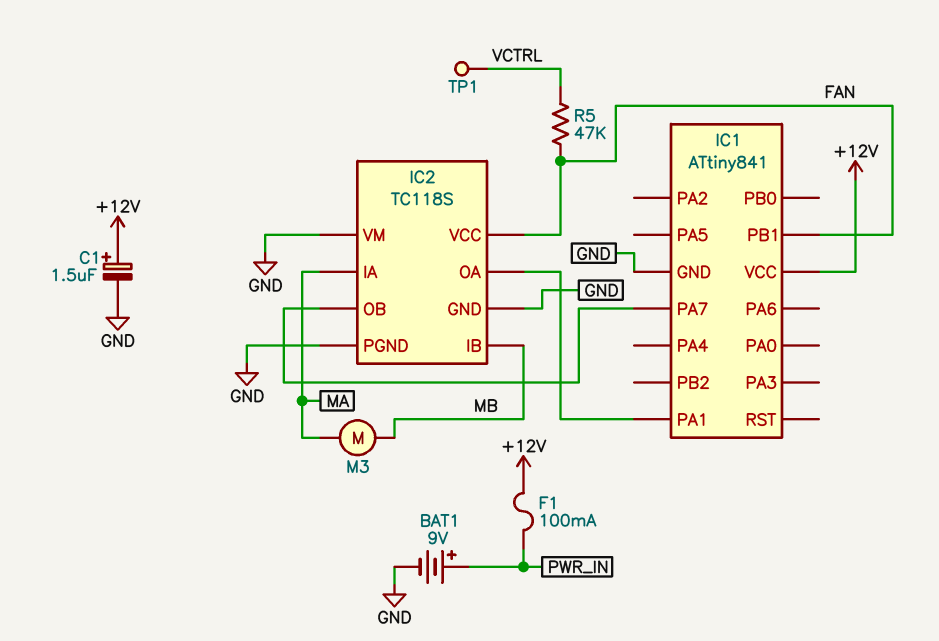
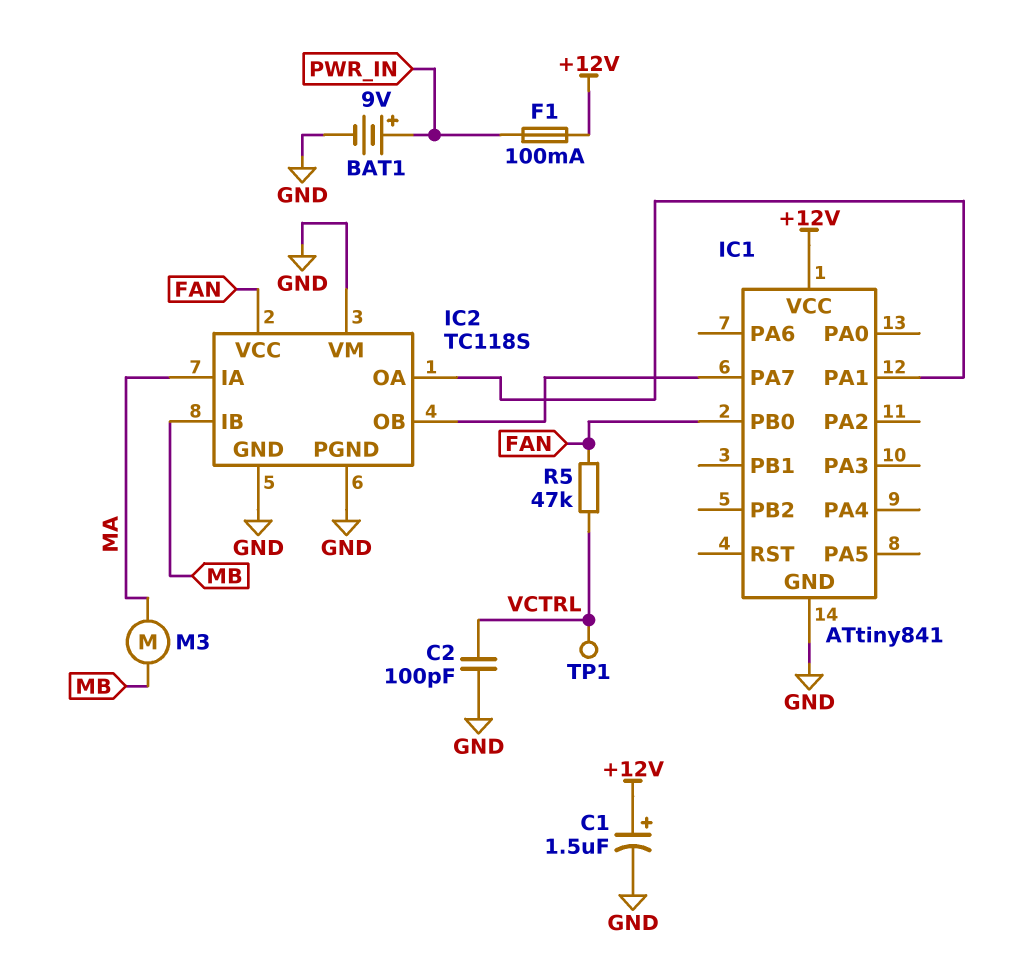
C2: none -> 100pF (GND, VCTRL)
IC1 pin PB0: none -> FAN
IC1 pin PB1: FAN -> none

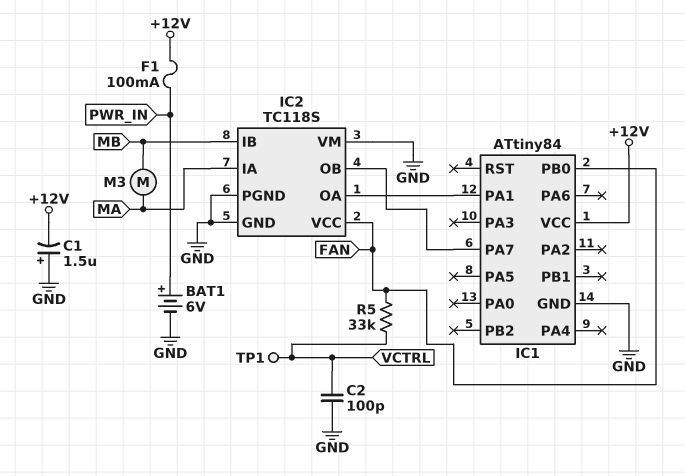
BAT1: 9V (plus PWR_IN, minus GND) -> 6V (plus PWR_IN, minus GND)
C1: 1.5uF (plus +12V, minus GND) -> 1.5uF (plus GND, minus +12V)
IC1: ATtiny841 -> ATtiny84
R5: 47k (FAN, VCTRL) -> 33k (FAN, VCTRL)

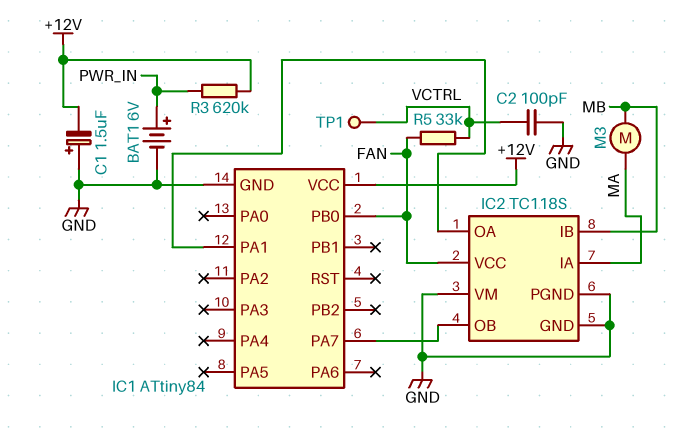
F1: 100mA (+12V, PWR_IN) -> none
R3: none -> 620k (+12V, PWR_IN)

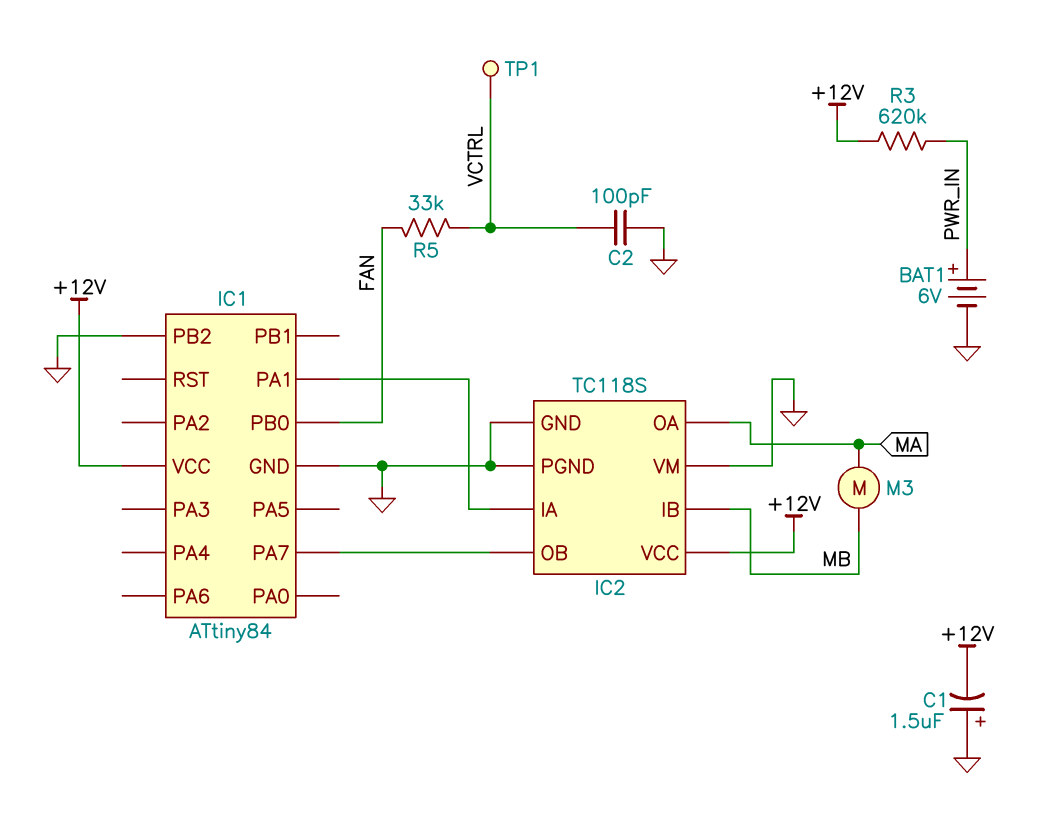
IC1 pin PB2: none -> GND
IC2 pin IA: MA -> IC1/PA1
IC2 pin OA: IC1/PA1 -> MA
IC2 pin VCC: FAN -> +12V

